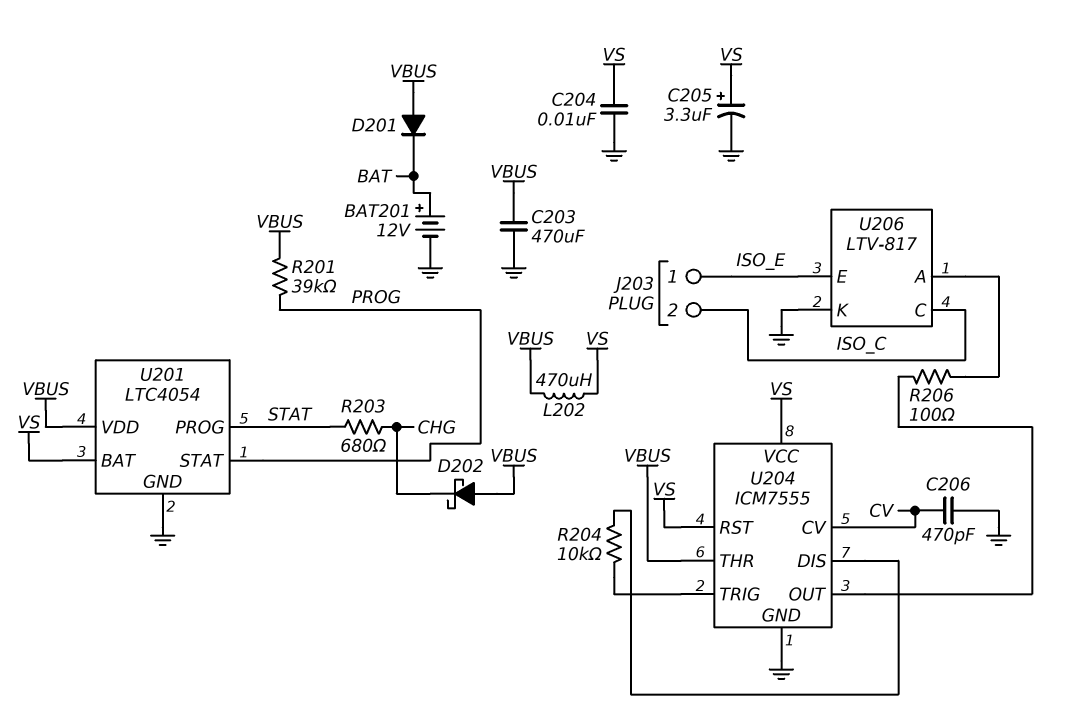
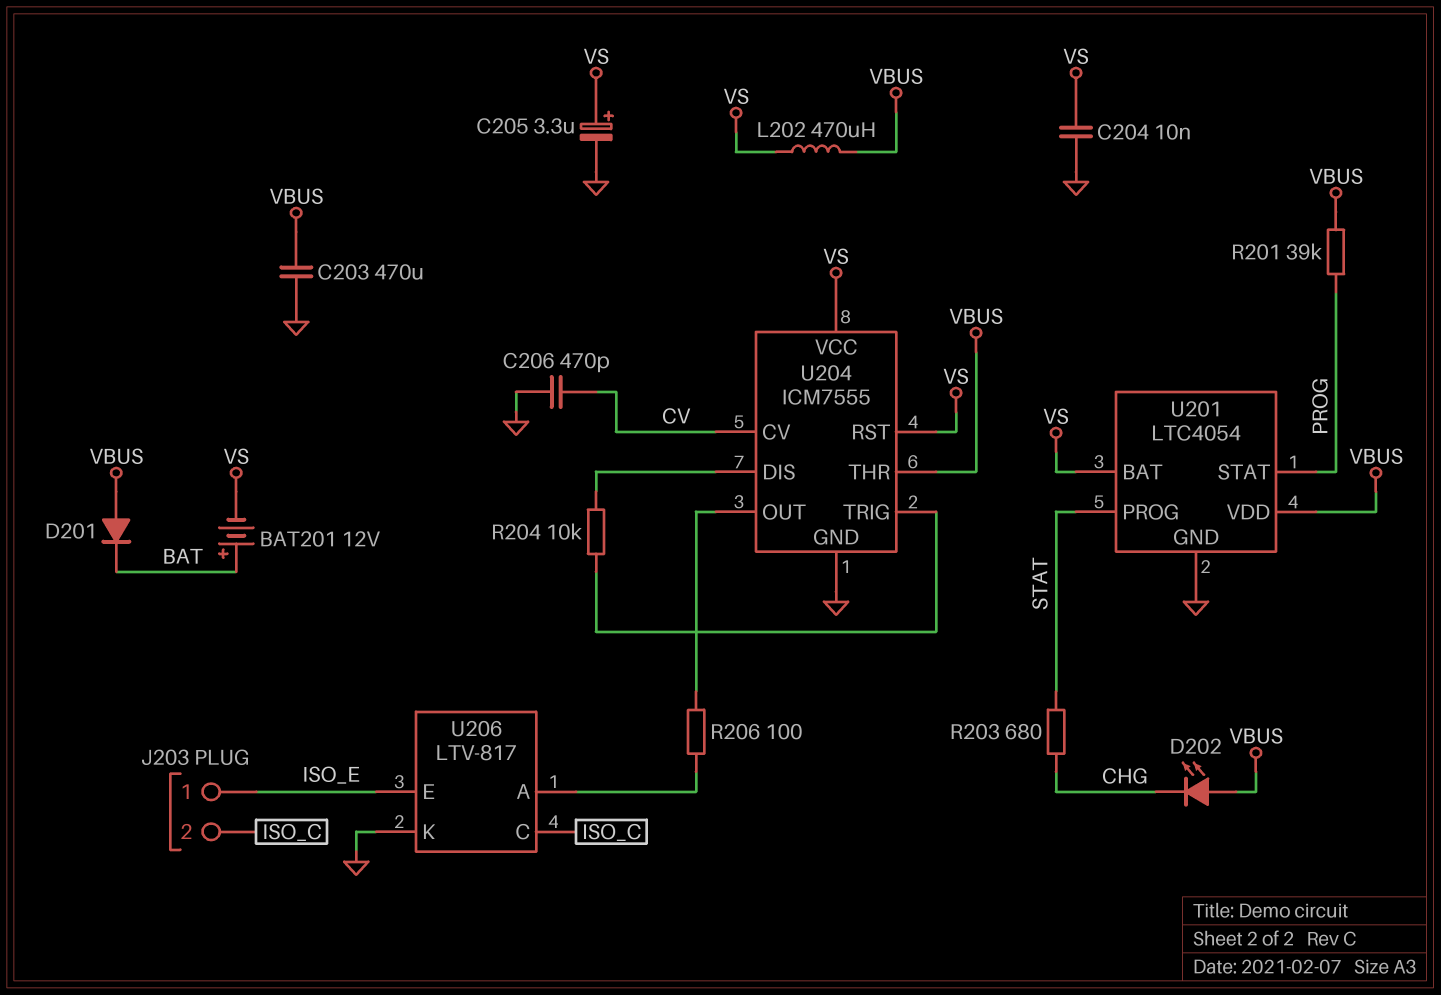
BAT201: 12V (plus BAT, minus GND) -> 12V (plus BAT, minus VS)
D202: schottky (A VBUS, K CHG) -> LED (A VBUS, K CHG)

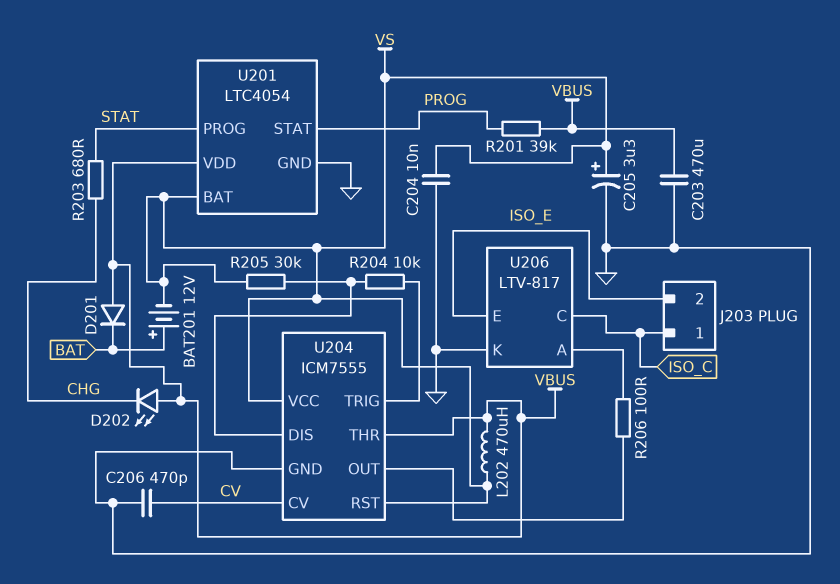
J203 pin 1: ISO_E -> ISO_C
J203 pin 2: ISO_C -> ISO_E
R205: none -> 30k (U204/DIS, VS)

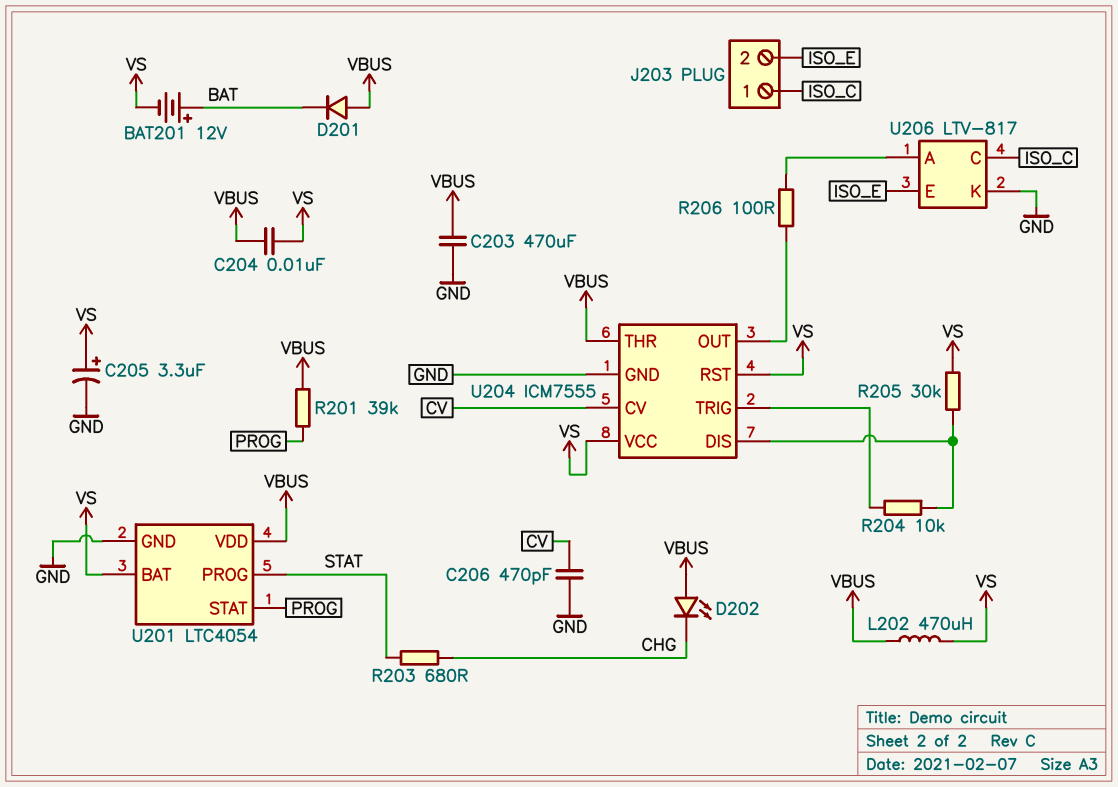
C204: 10nF (GND, VS) -> 10nF (VBUS, VS)

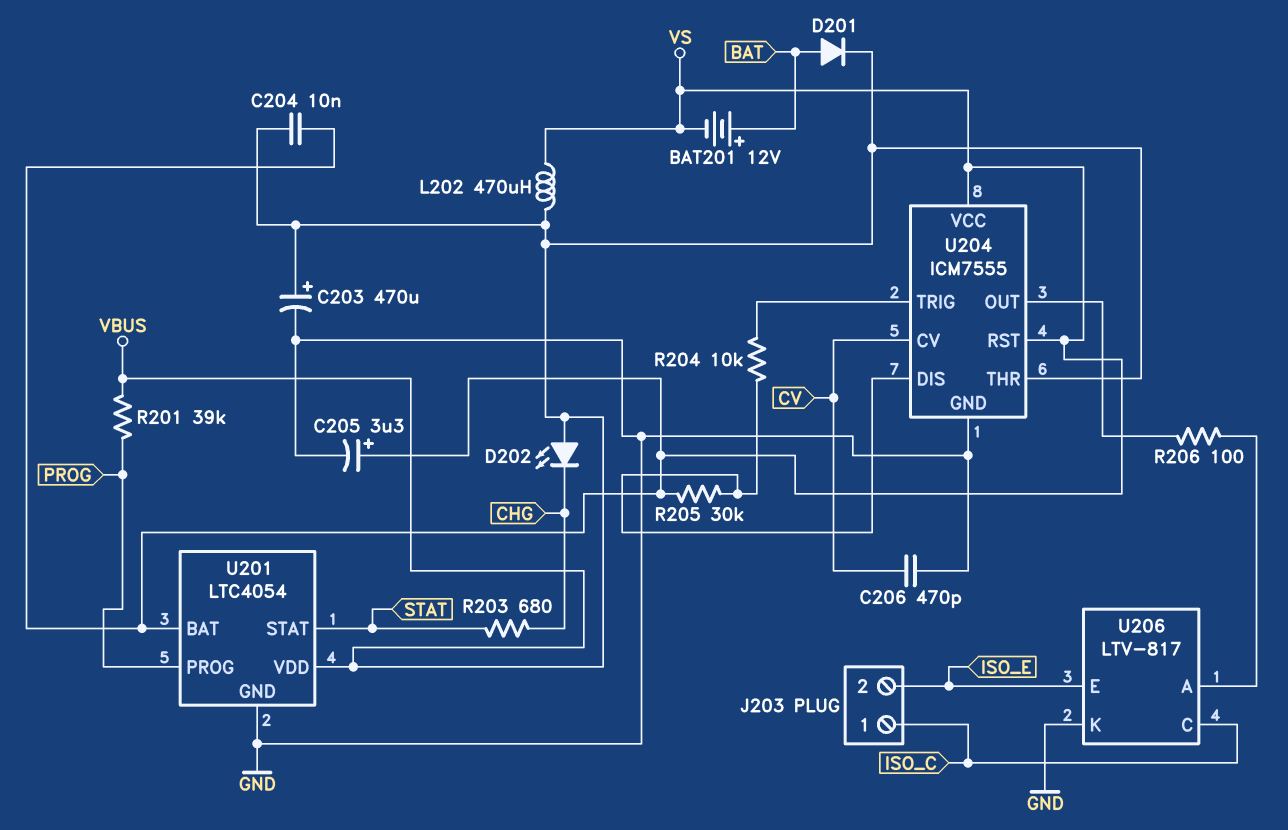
C203: 470uF (GND, VBUS) -> 470uF (plus VBUS, minus GND)
D201: diode (A VBUS, K BAT) -> diode (A BAT, K VBUS)
U201 pin PROG: STAT -> PROG
U201 pin STAT: PROG -> STAT

